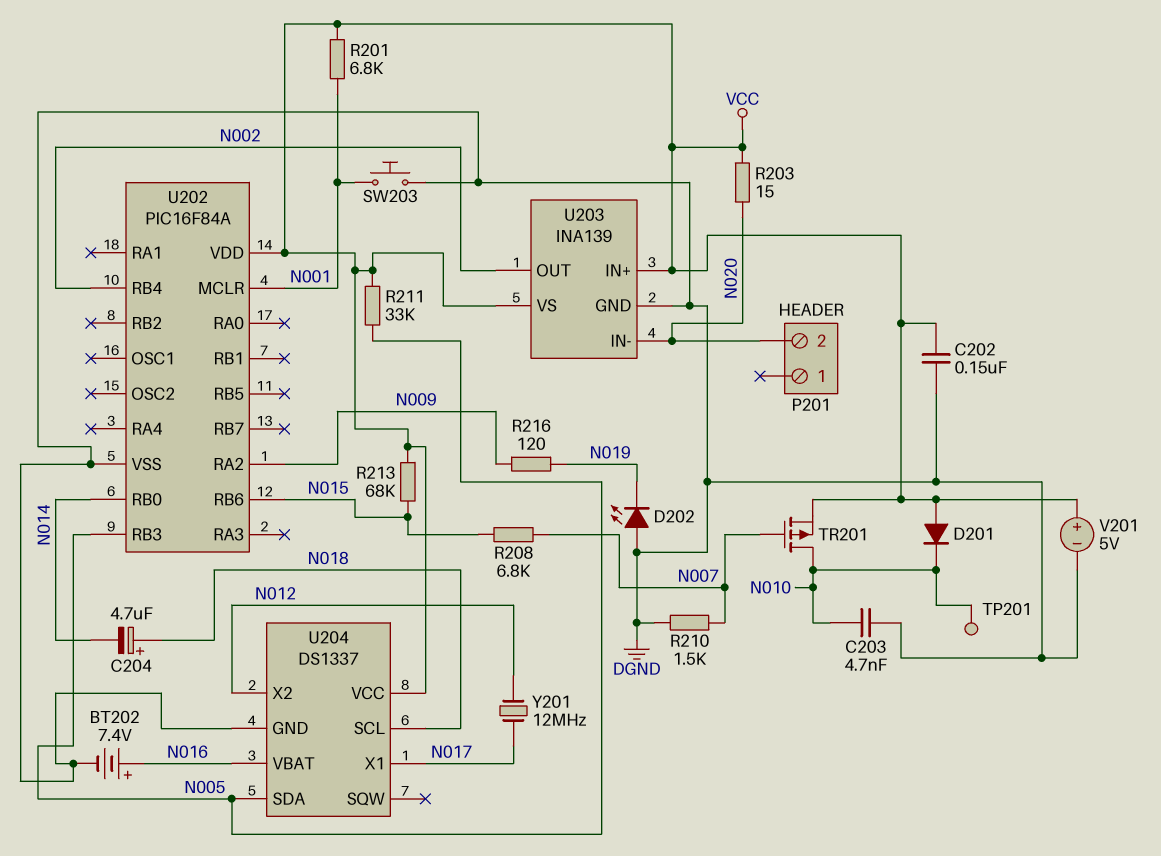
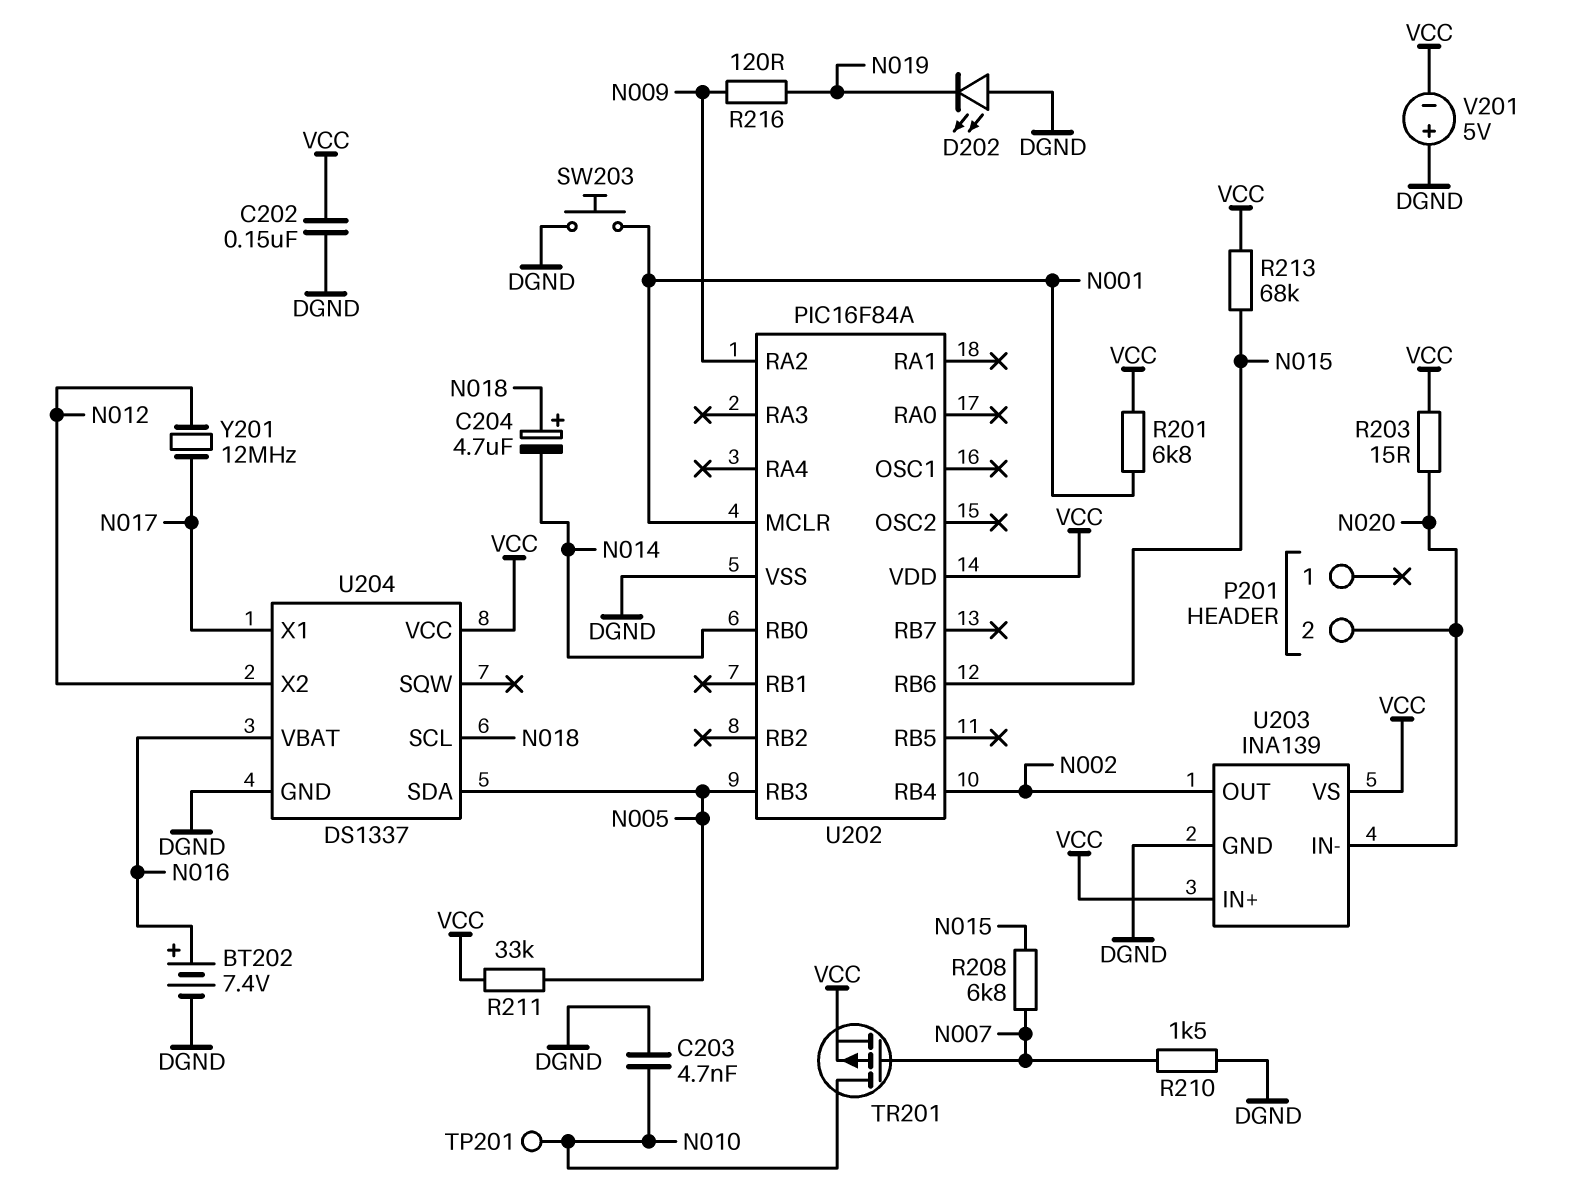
D201: diode (A VCC, K N010) -> none
V201: 5V (plus VCC, minus DGND) -> 5V (plus DGND, minus VCC)

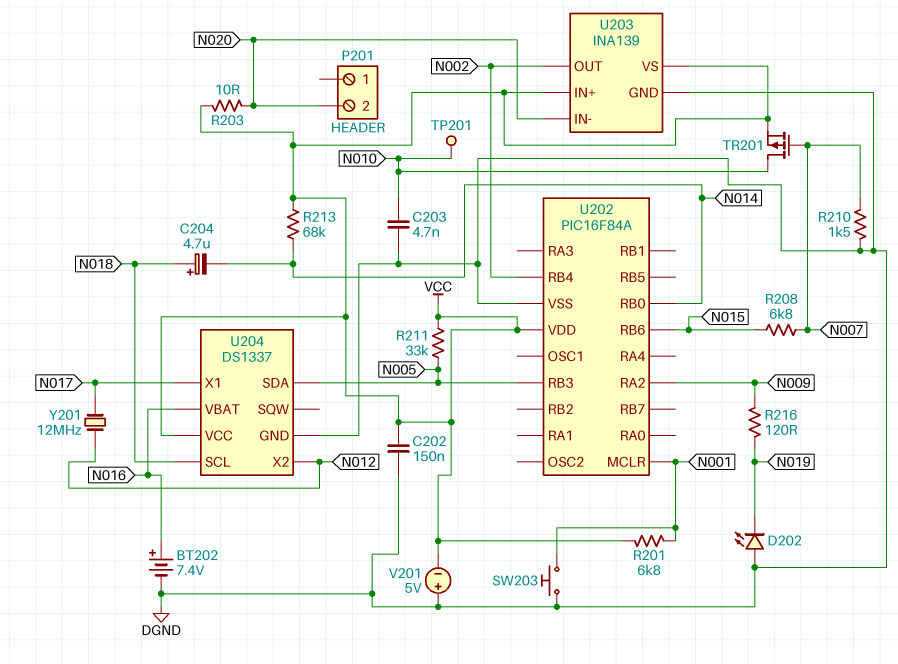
R203: 15 (N020, VCC) -> 10 (N020, VCC)
R213: 68k (N015, VCC) -> 68k (N014, VCC)

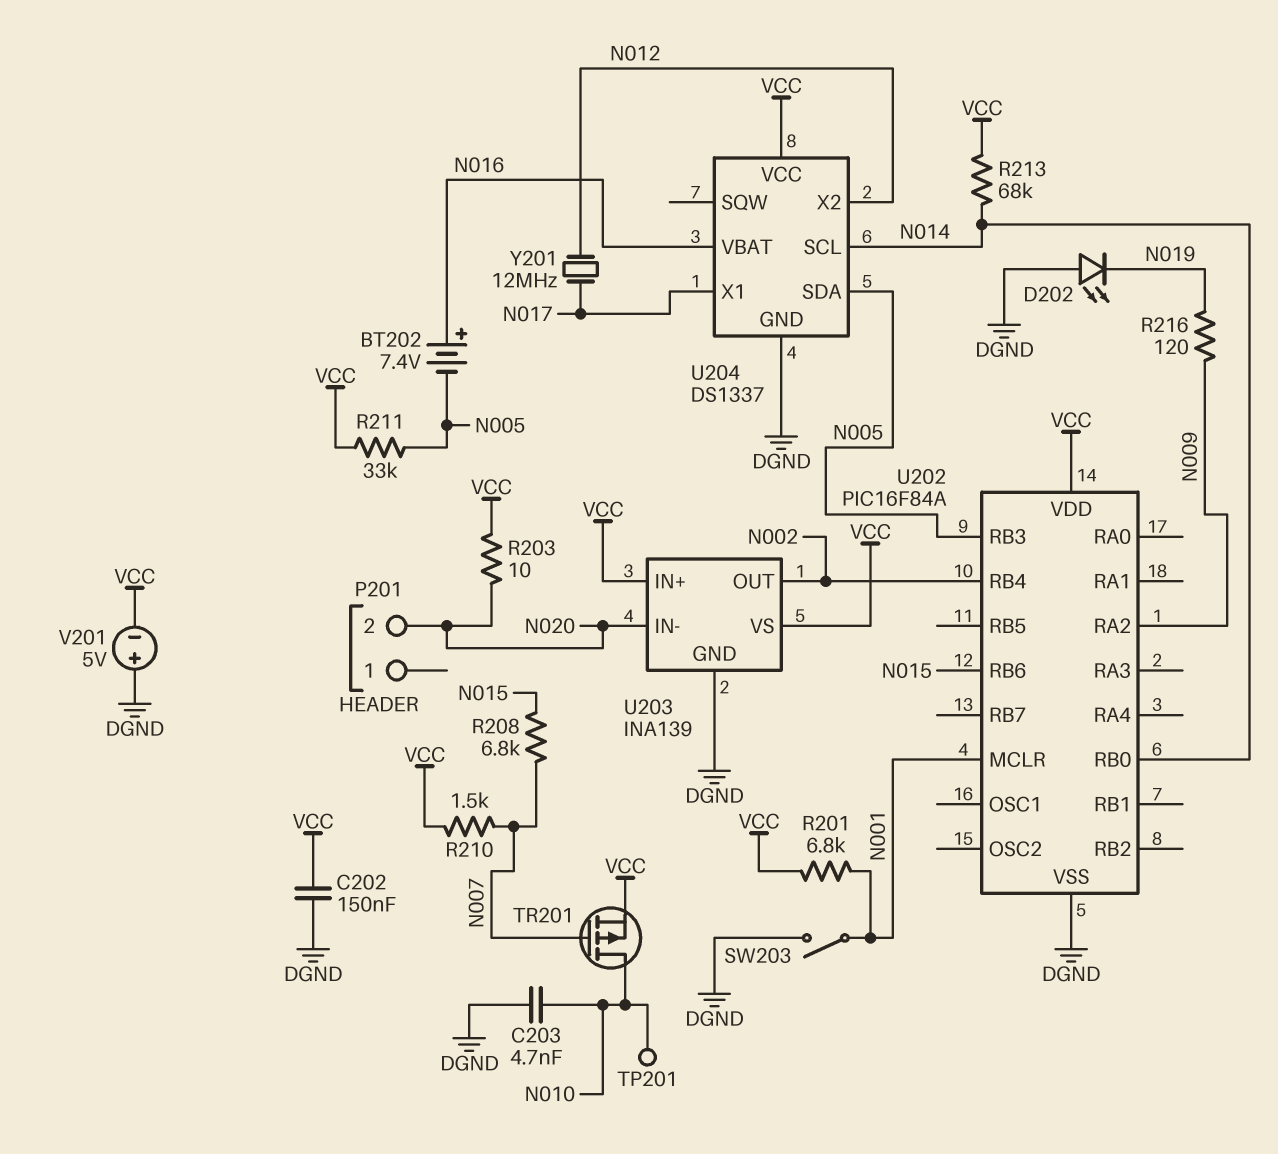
BT202: 7.4V (plus N016, minus DGND) -> 7.4V (plus N016, minus N005)
C204: 4.7uF (plus N018, minus N014) -> none
R210: 1.5k (DGND, N007) -> 1.5k (N007, VCC)
SW203: button (DGND, N001) -> switch (DGND, N001)
U204 pin SCL: N018 -> N014

